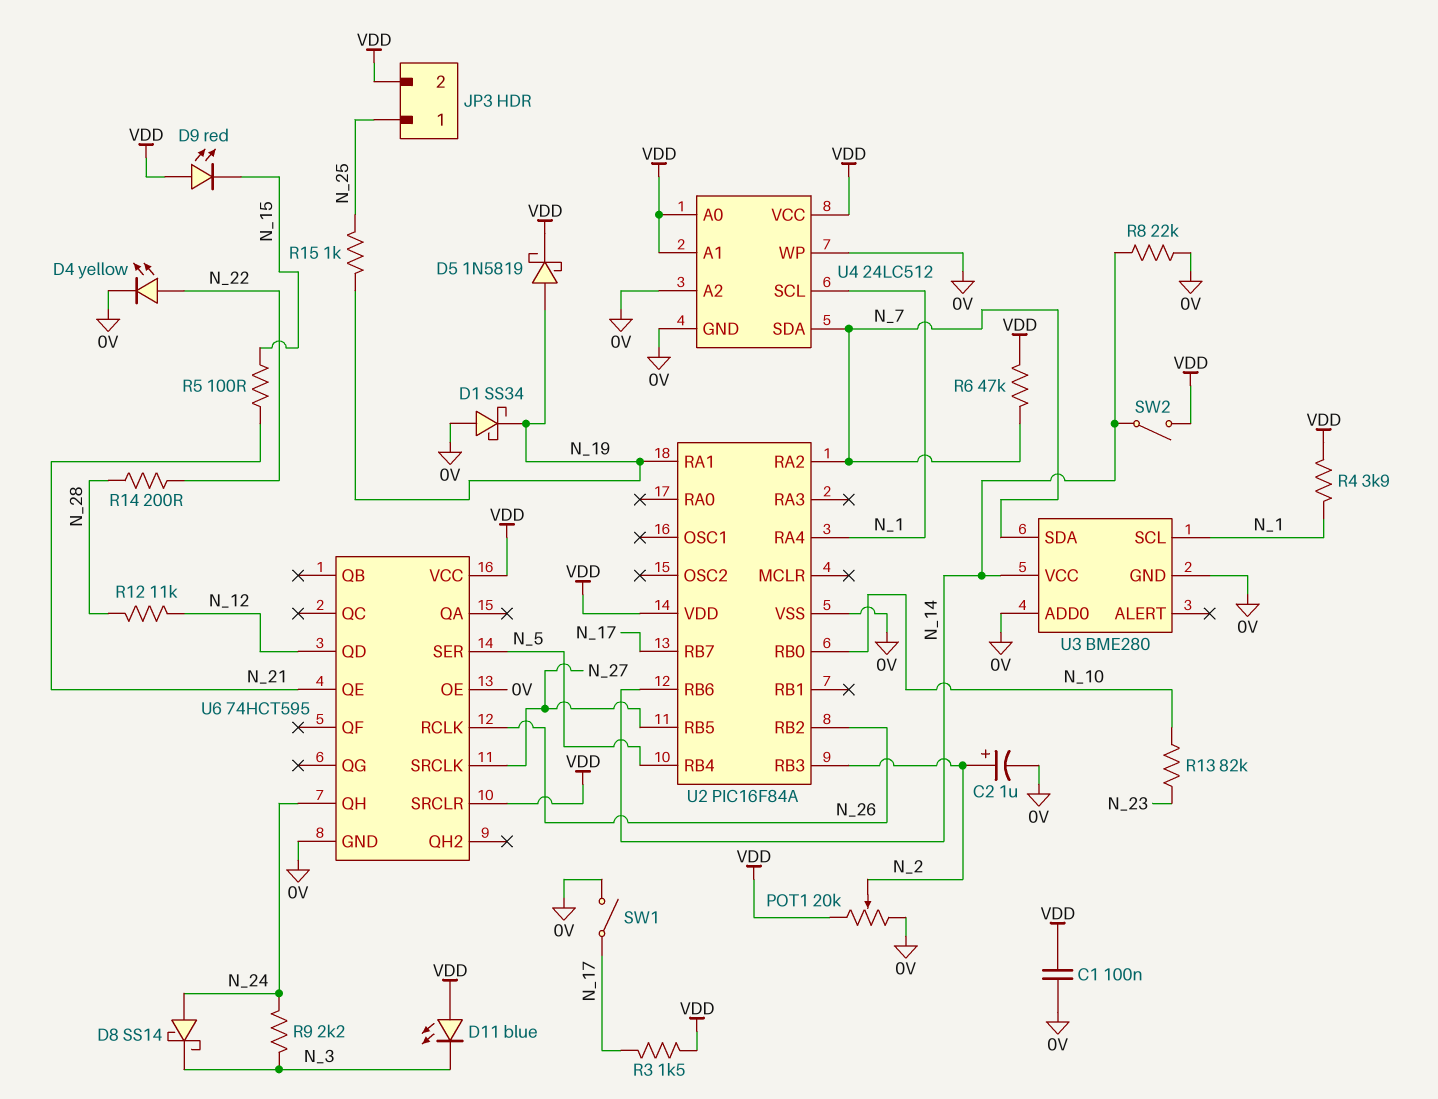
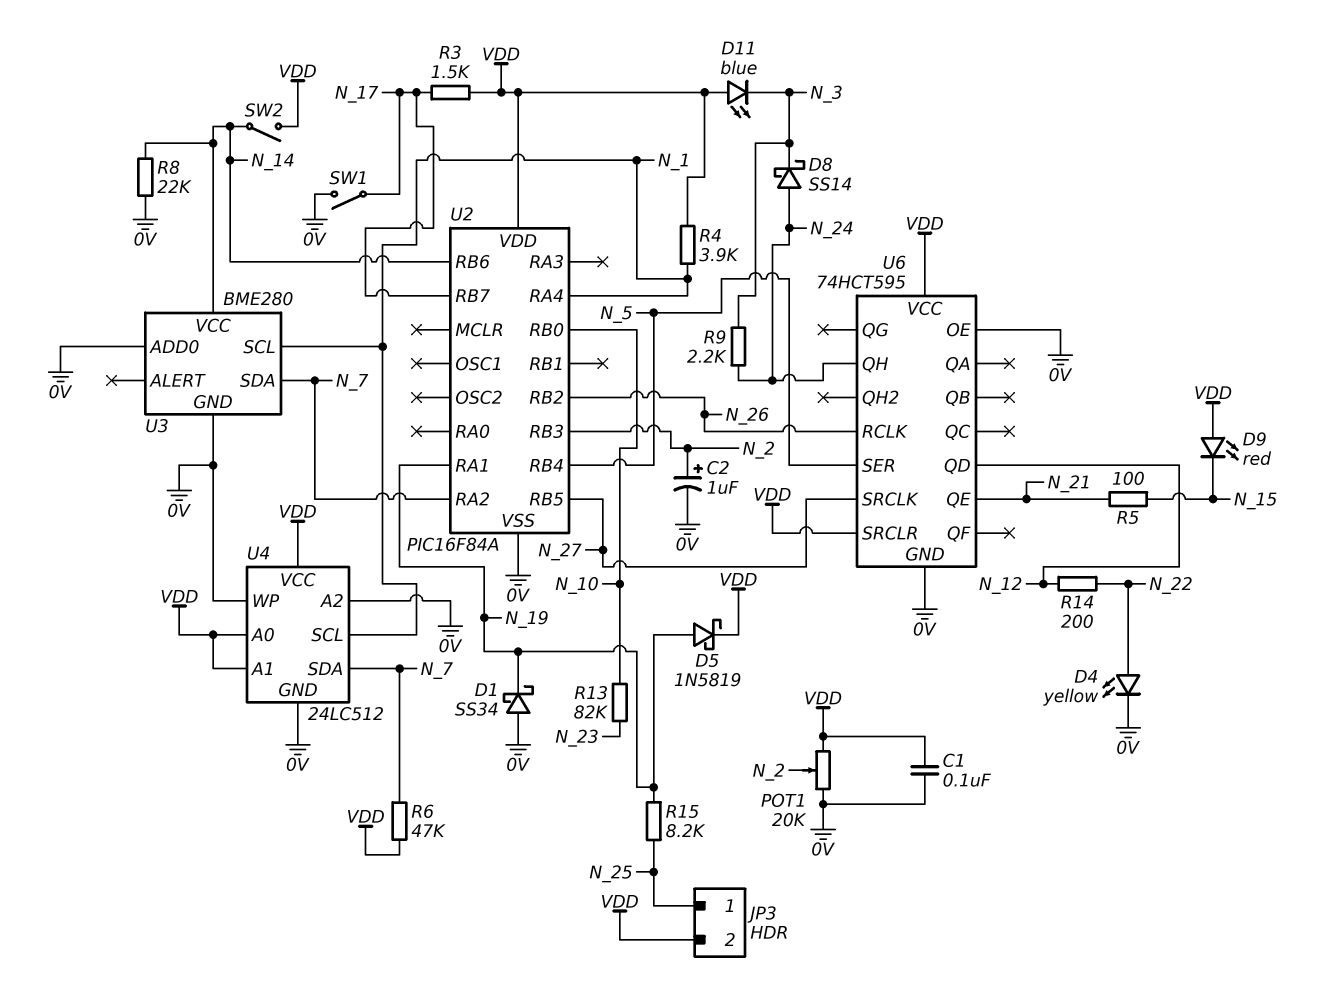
R12: 11k (N_12, N_28) -> none
R14: 200 (N_22, N_28) -> 200 (N_12, N_22)
R15: 1k (N_19, N_25) -> 8.2k (N_19, N_25)

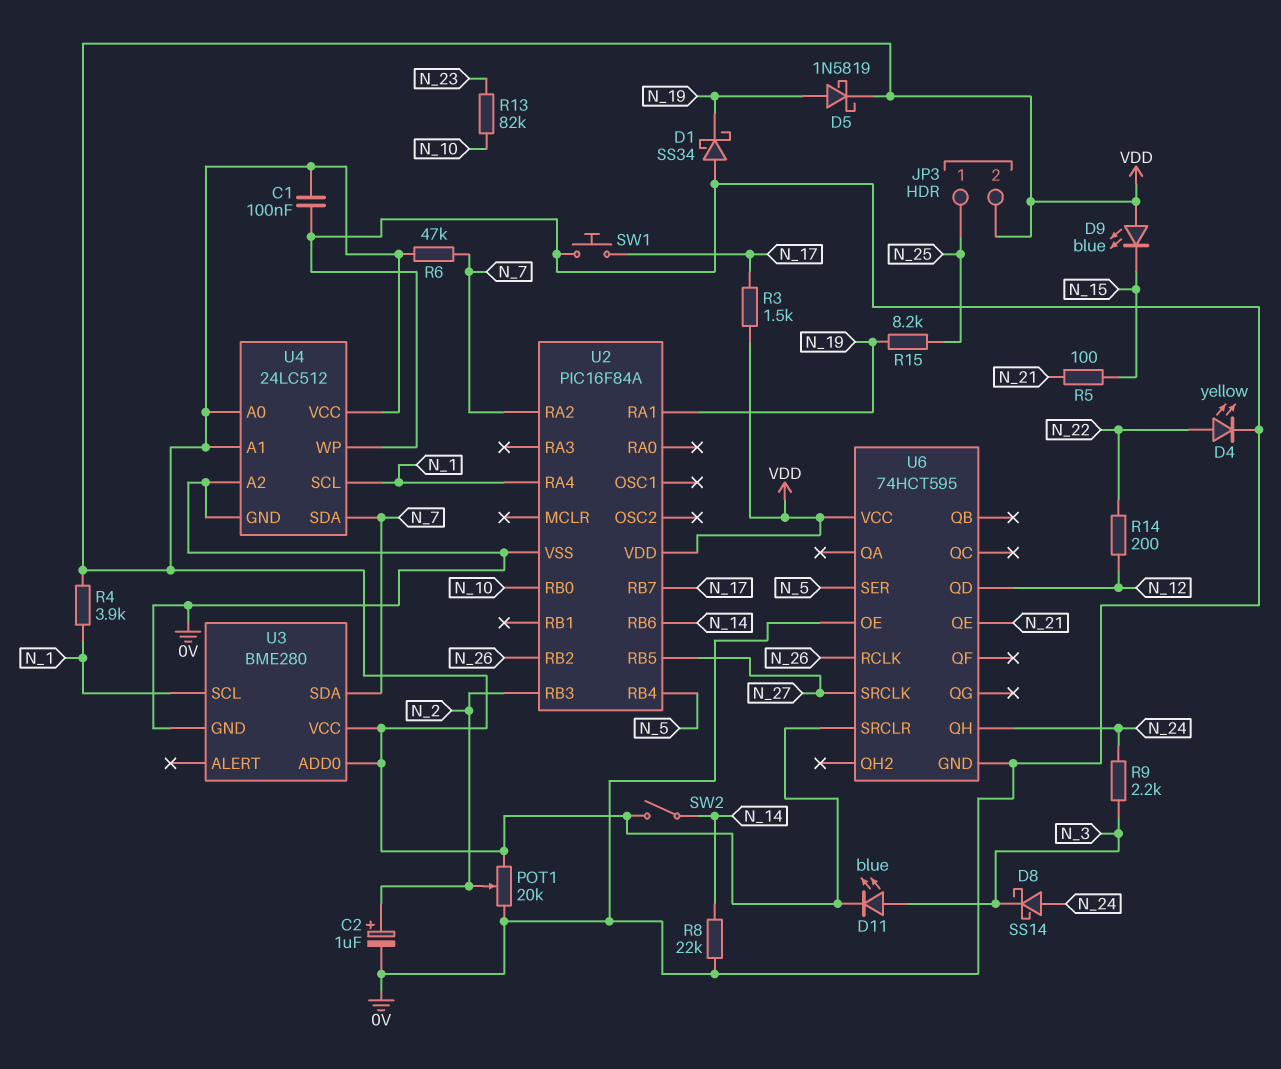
D9: LED red (A VDD, K N_15) -> LED blue (A VDD, K N_15)
D11: LED blue (A VDD, K N_3) -> LED blue (A N_3, K VDD)
SW1: switch (0V, N_17) -> button (0V, N_17)
U3 pin ADD0: 0V -> VDD
U3 pin VCC: N_14 -> VDD

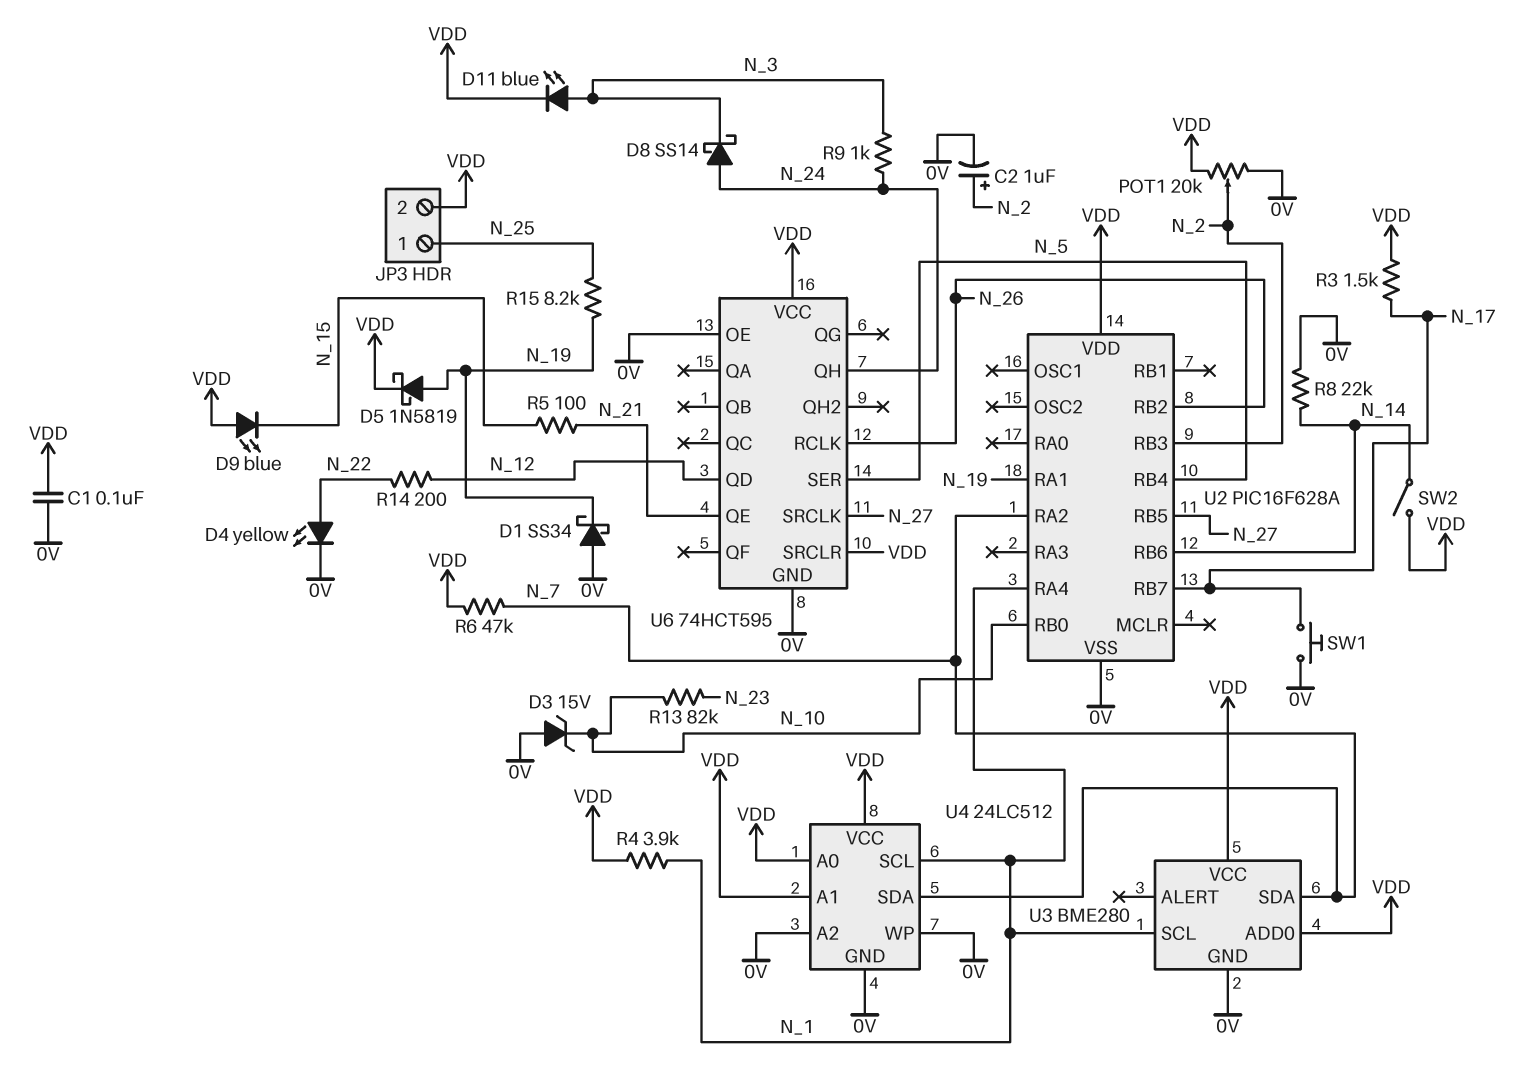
D3: none -> zener 15V (A 0V, K N_10)
R9: 2.2k (N_3, N_24) -> 1k (N_3, N_24)
U2: PIC16F84A -> PIC16F628A

